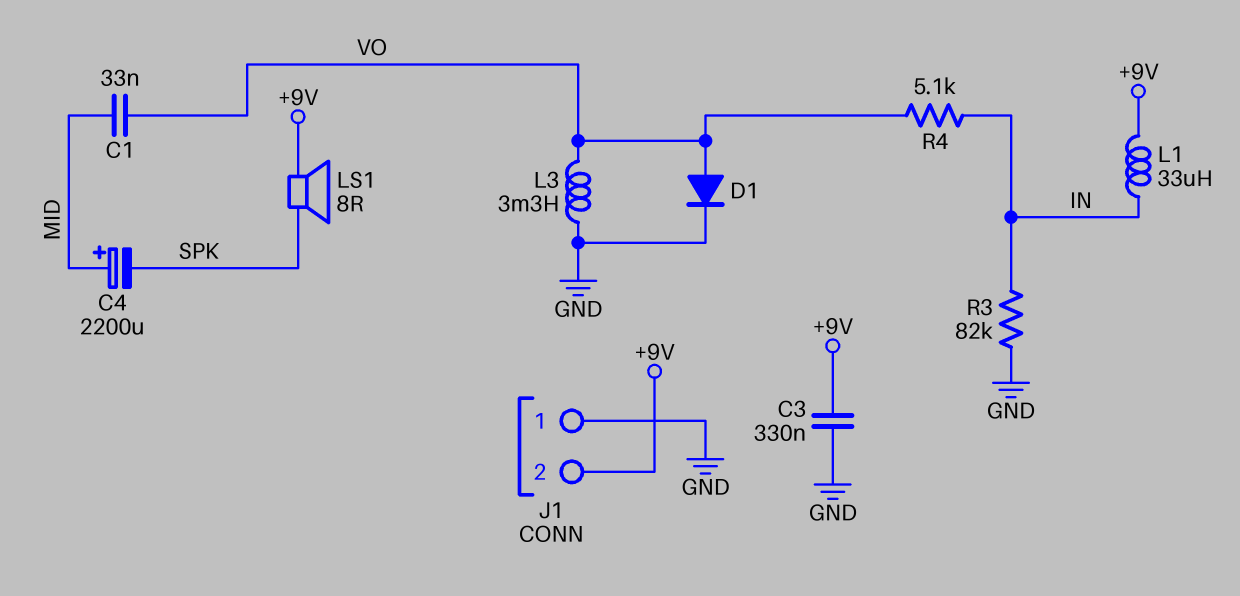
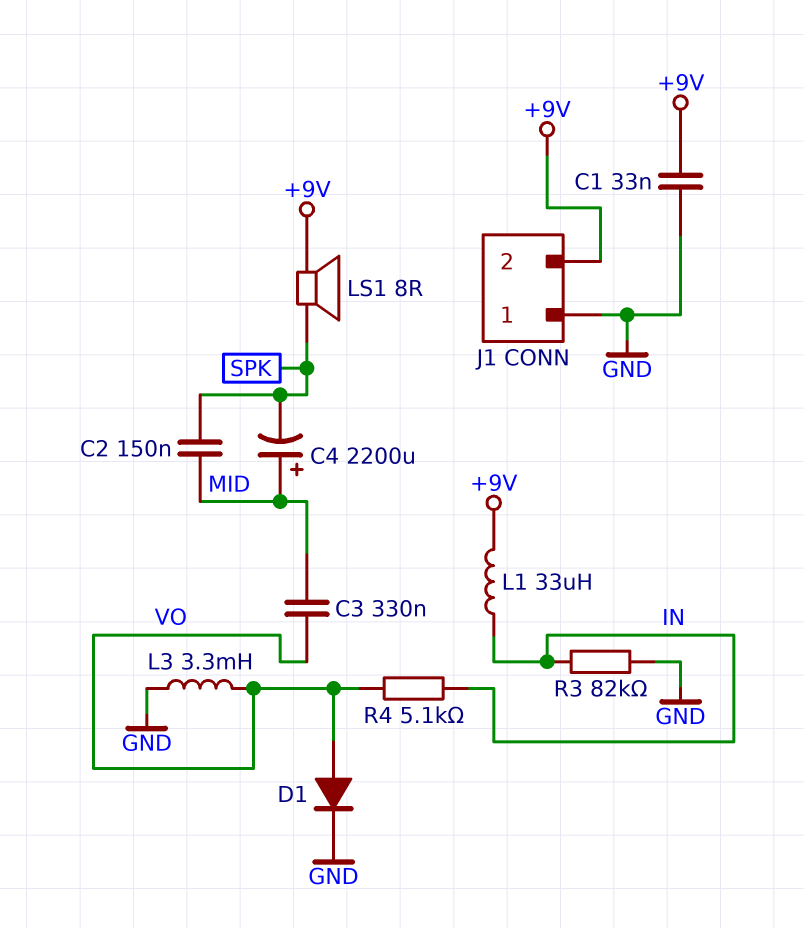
C1: 33nF (MID, VO) -> 33nF (+9V, GND)
C2: none -> 150nF (MID, SPK)
C3: 330nF (+9V, GND) -> 330nF (MID, VO)

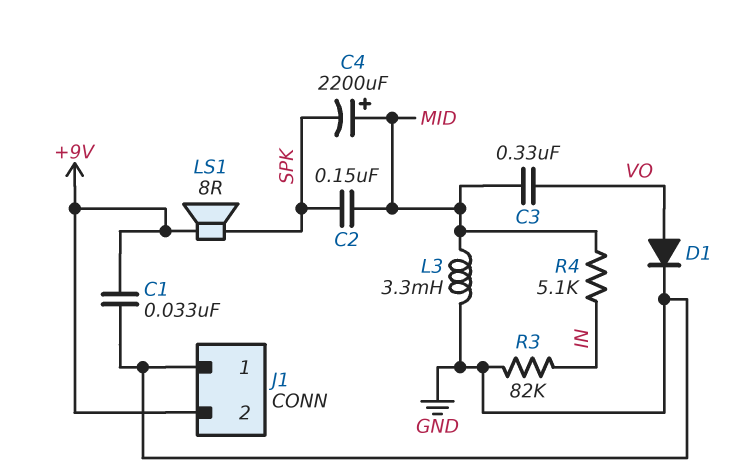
L1: 33uH (+9V, IN) -> none
L3: 3.3mH (GND, VO) -> 3.3mH (GND, MID)
R4: 5.1k (IN, VO) -> 5.1k (IN, MID)

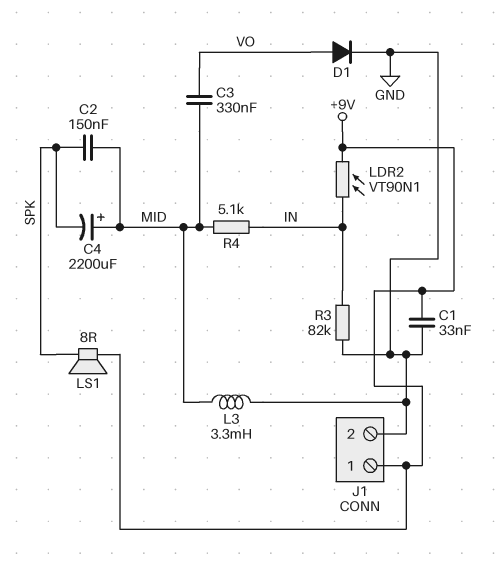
J1 pin 1: GND -> +9V
J1 pin 2: +9V -> GND
LDR2: none -> VT90N1 (+9V, IN)

